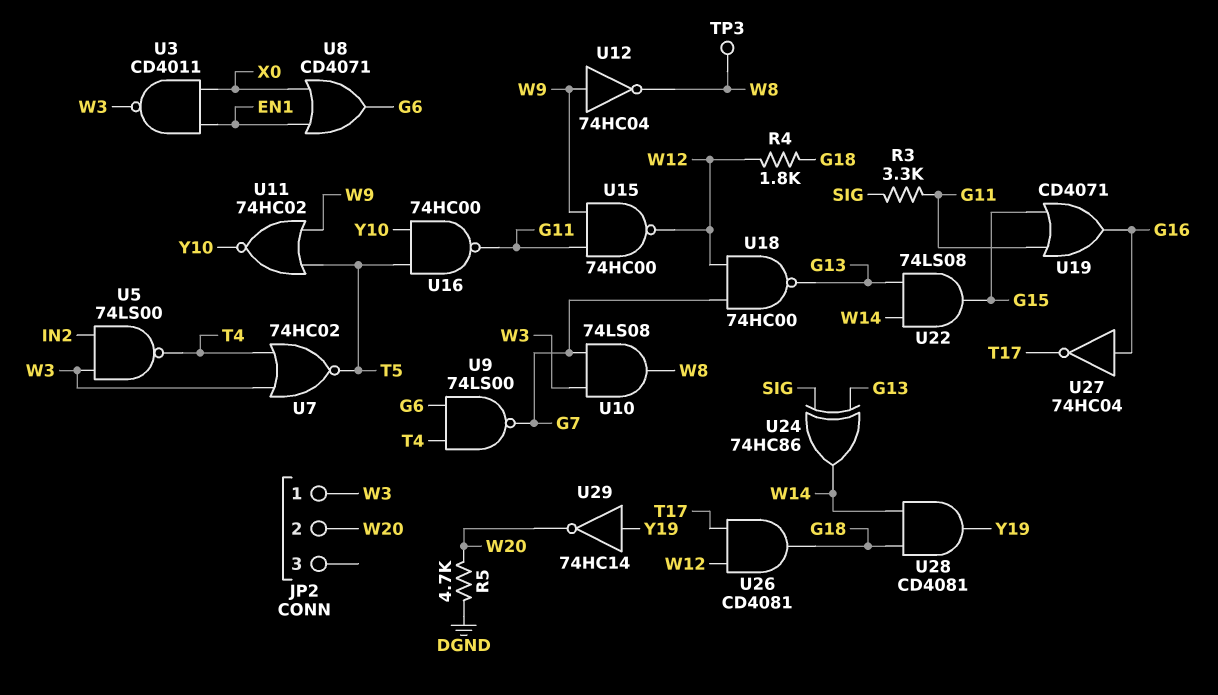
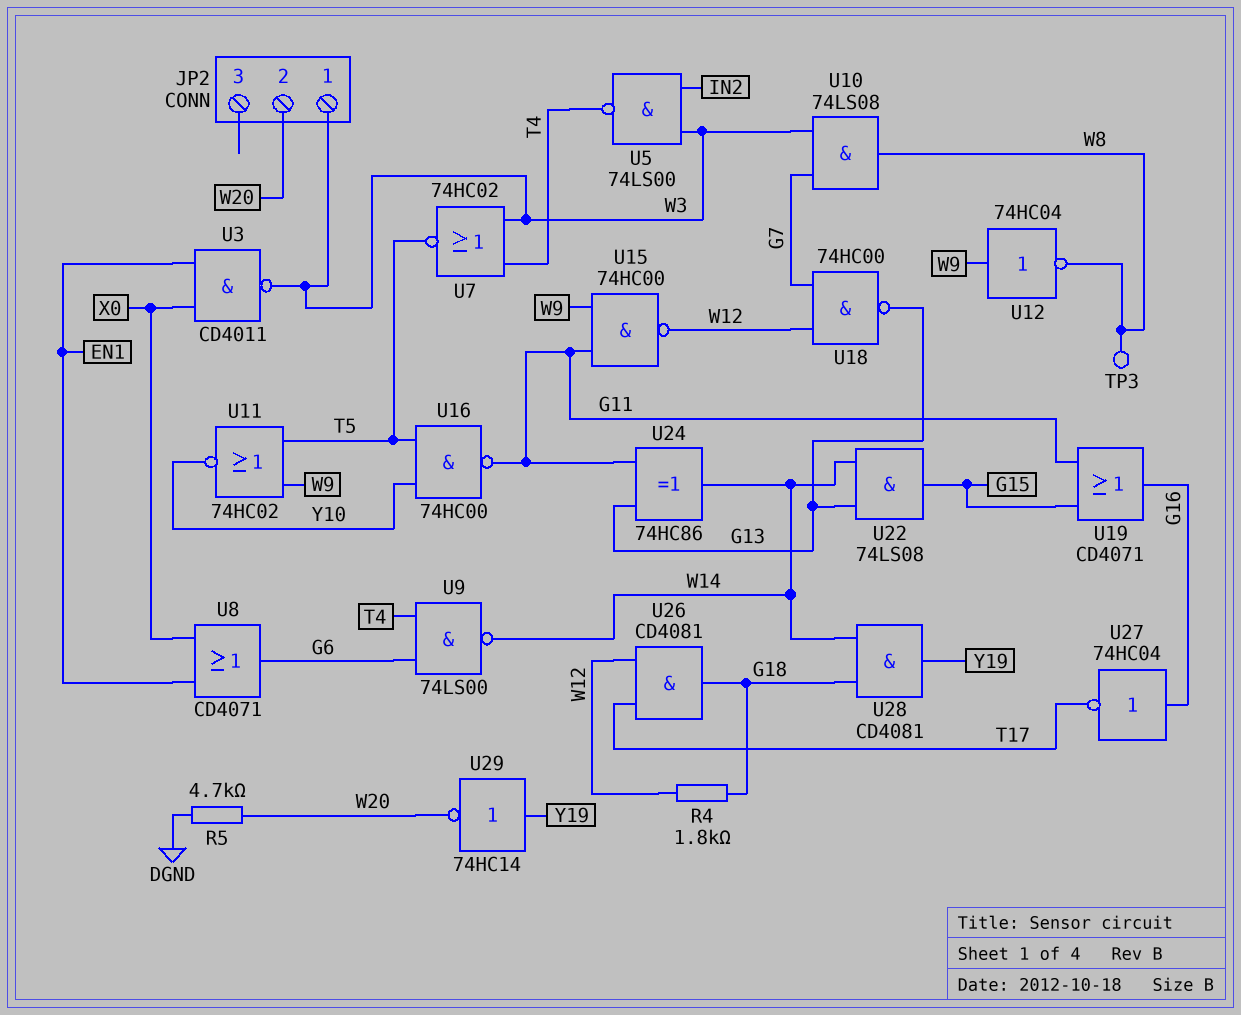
R3: 3.3k (G11, SIG) -> none
U9: NAND 74LS00 (in G6, in T4, out G7) -> NAND 74LS00 (in G6, in T4, out W14)
U24: XOR 74HC86 (in G13, in SIG, out W14) -> XOR 74HC86 (in G11, in G13, out W14)

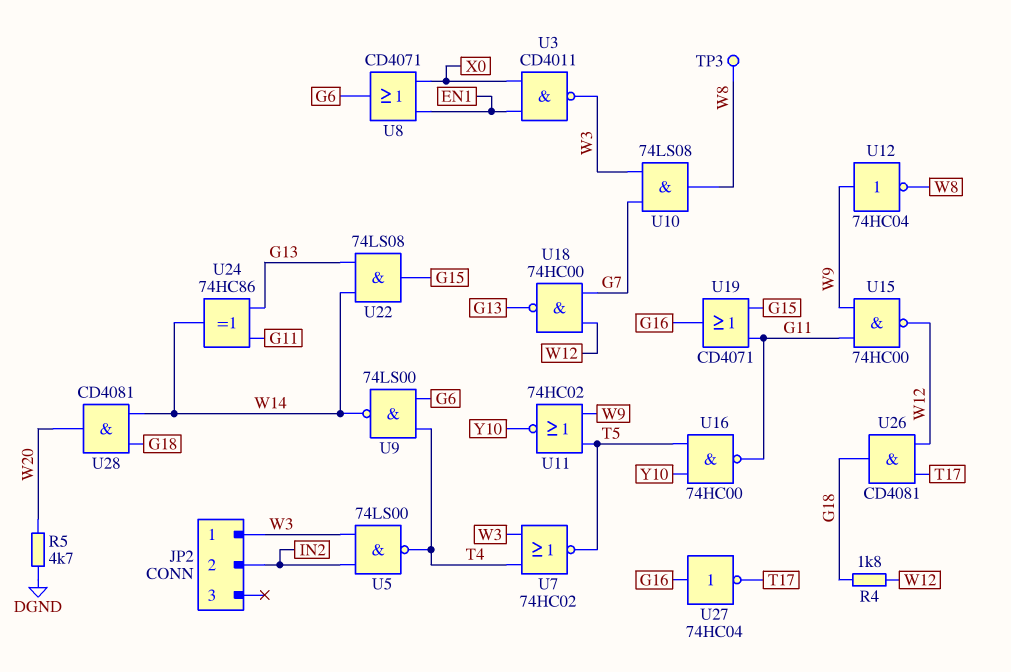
JP2 pin 2: W20 -> IN2
U28: AND CD4081 (in G18, in W14, out Y19) -> AND CD4081 (in G18, in W14, out W20)
U29: NOT 74HC14 (in Y19, out W20) -> none

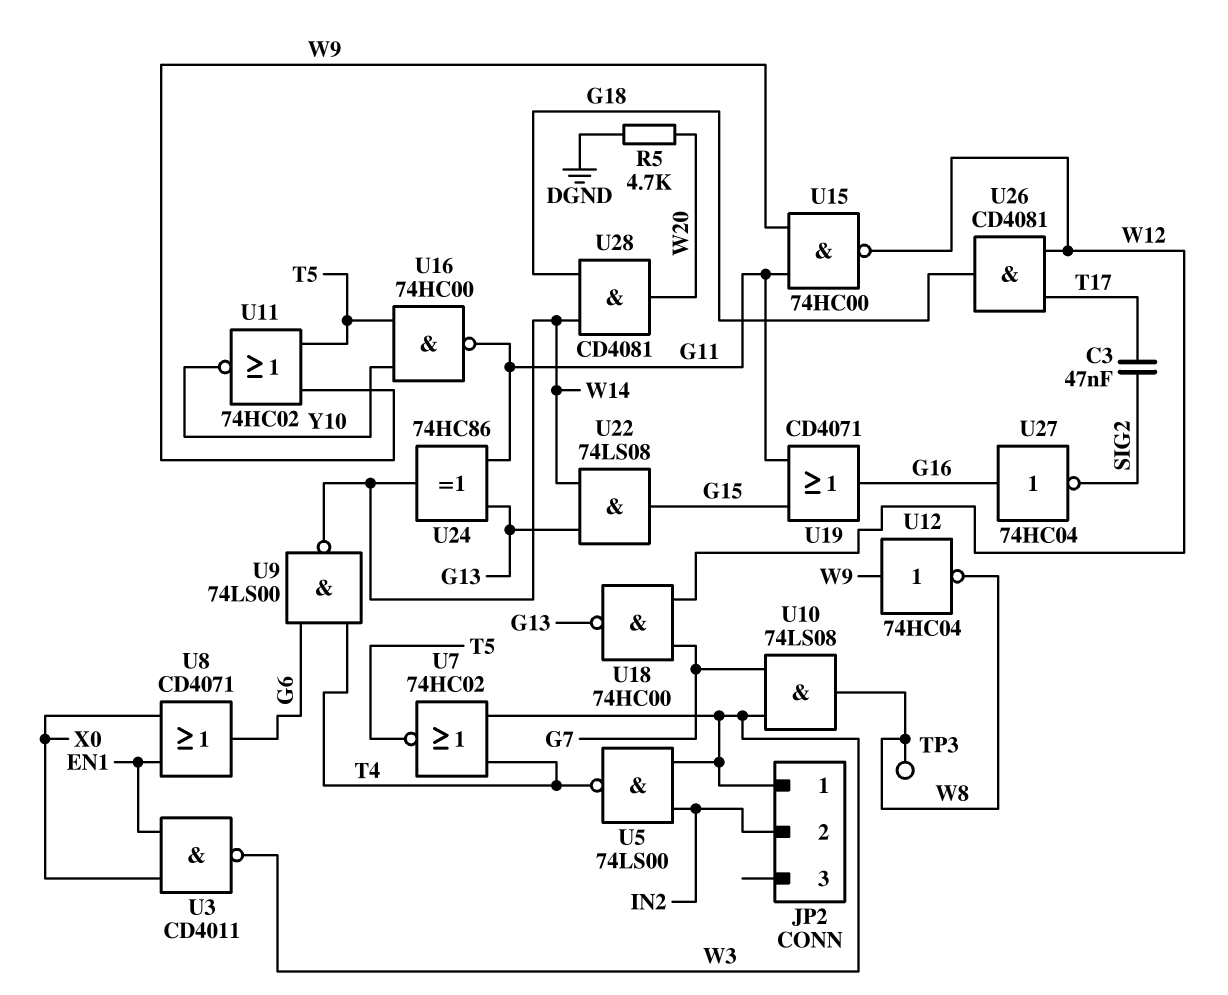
C3: none -> 47nF (SIG2, T17)
R4: 1.8k (G18, W12) -> none
U27: NOT 74HC04 (in G16, out T17) -> NOT 74HC04 (in G16, out SIG2)

